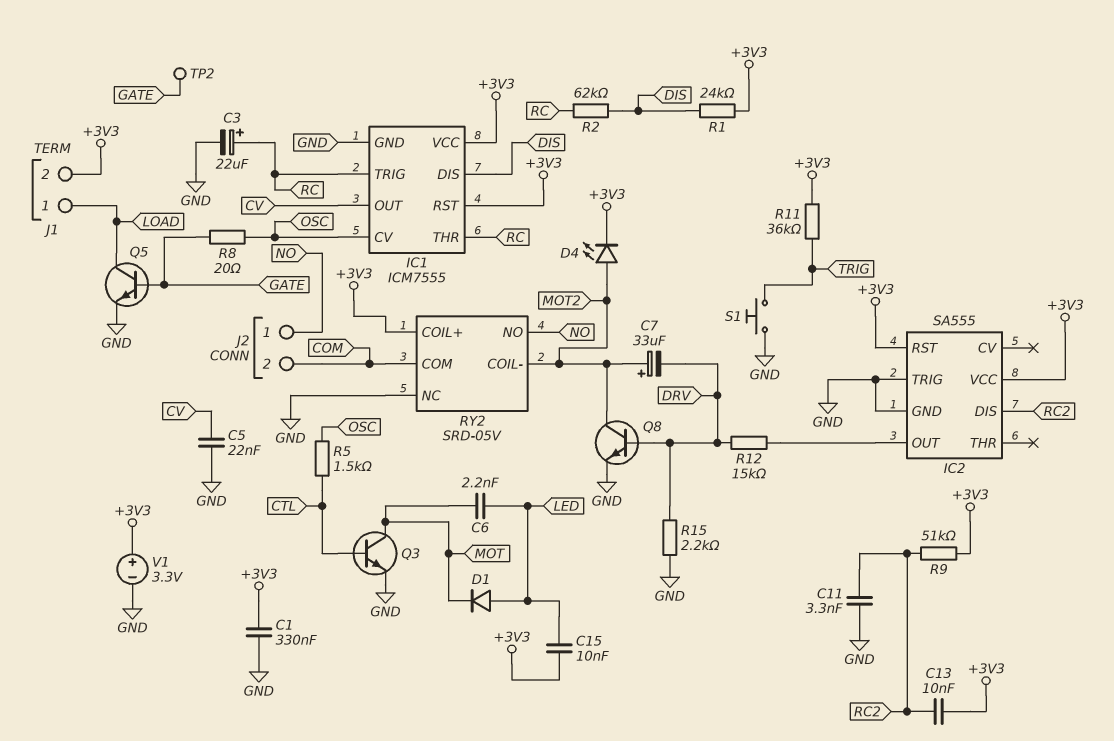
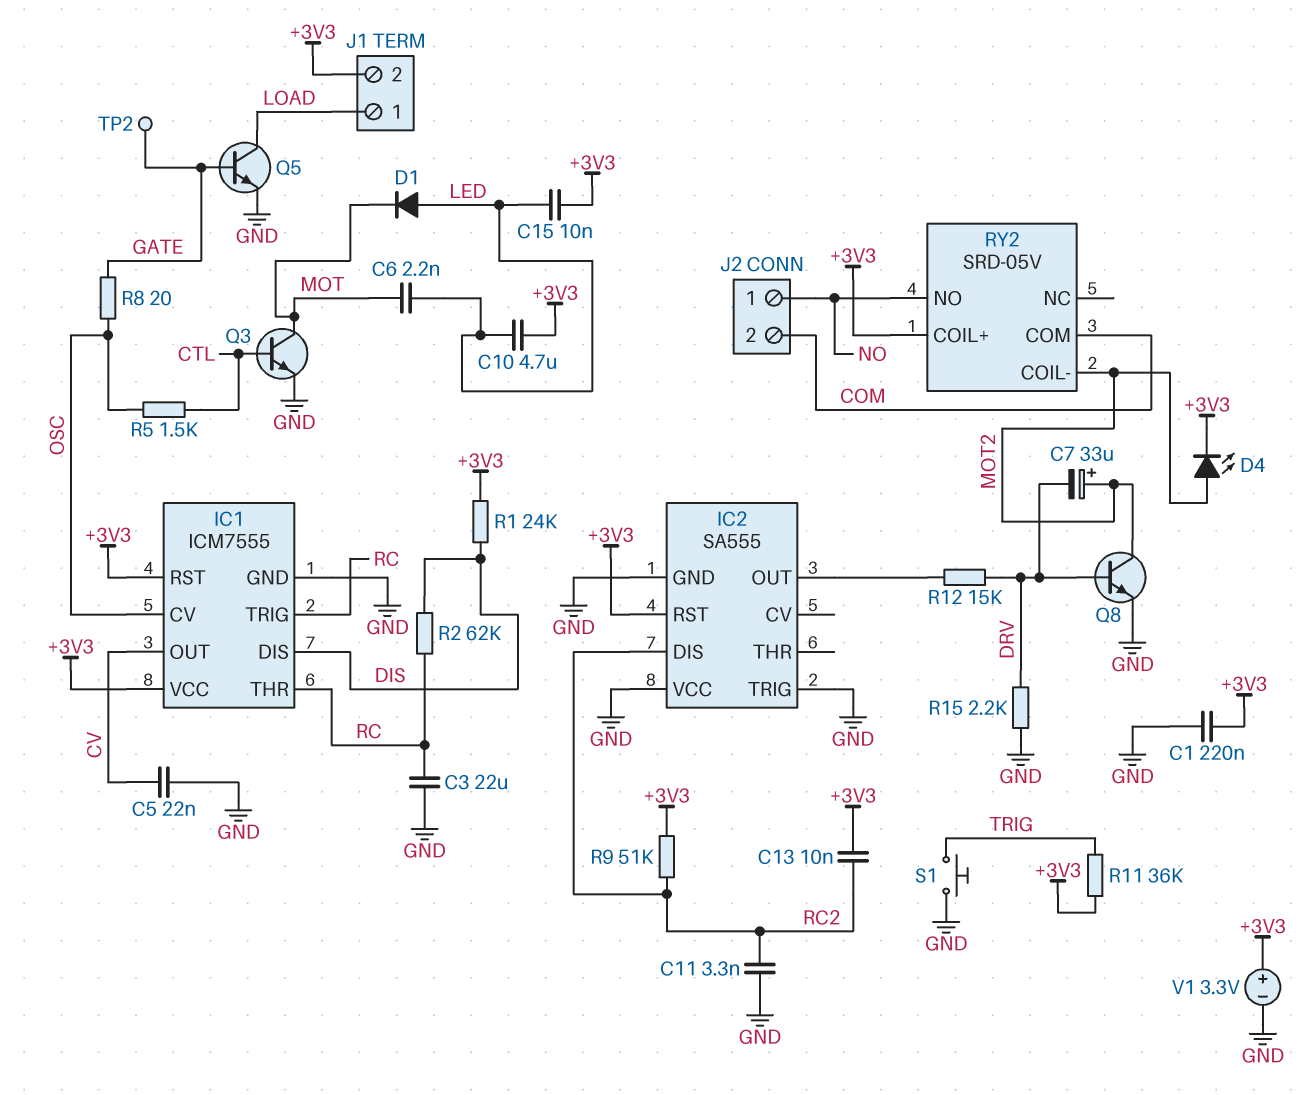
C1: 330nF (+3V3, GND) -> 220nF (+3V3, GND)
C3: 22uF (plus RC, minus GND) -> 22uF (GND, RC)
C10: none -> 4.7uF (+3V3, LED)
IC2 pin VCC: +3V3 -> GND
RY2 pin NC: GND -> none

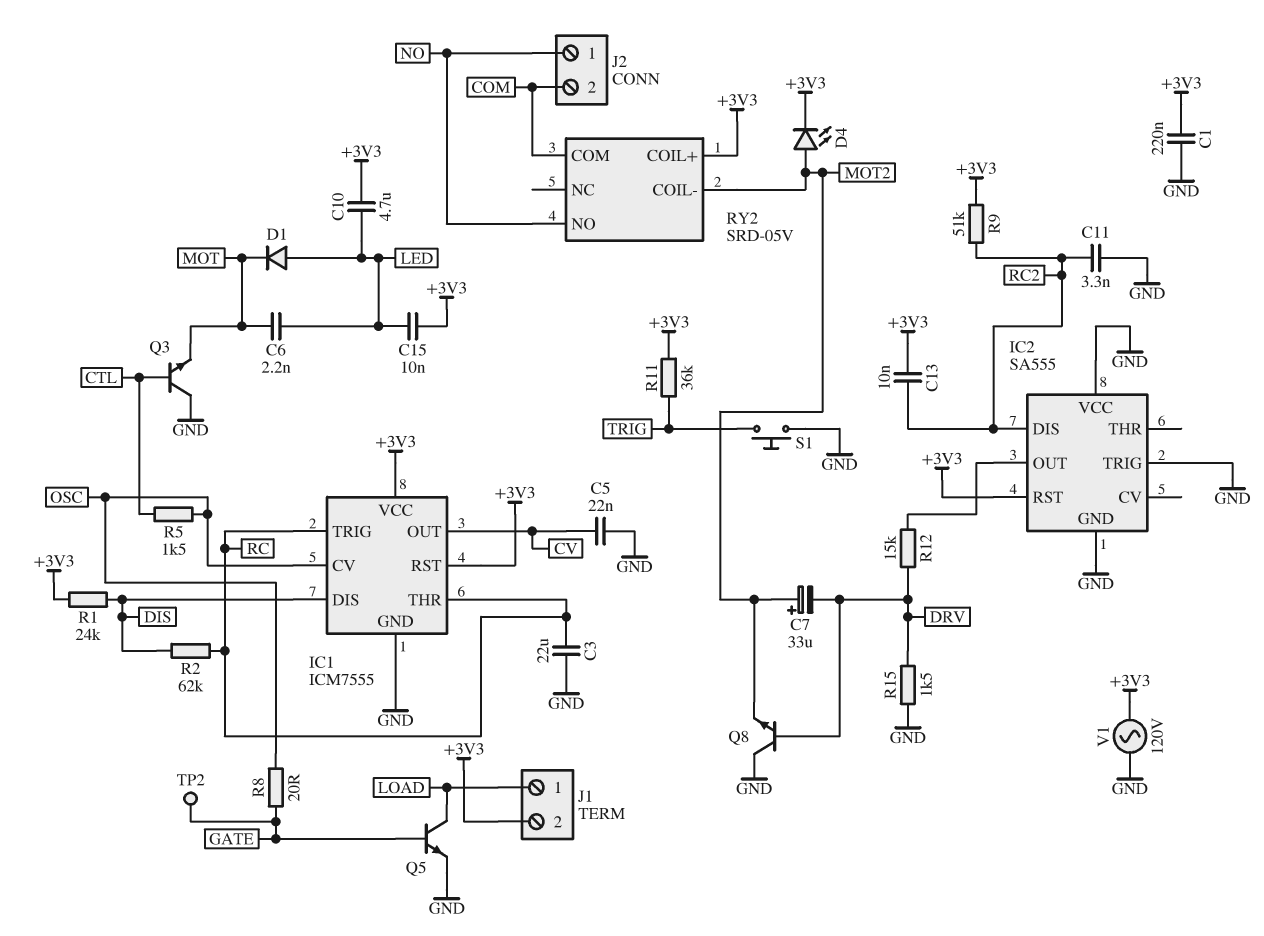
Q3: NPN (B CTL, C MOT, E GND) -> NPN (B CTL, C GND, E MOT)
Q8: NPN (B DRV, C MOT2, E GND) -> NPN (B DRV, C GND, E MOT2)
R15: 2.2k (DRV, GND) -> 1.5k (DRV, GND)
V1: 3.3V (plus +3V3, minus GND) -> AC 120V (+3V3, GND)

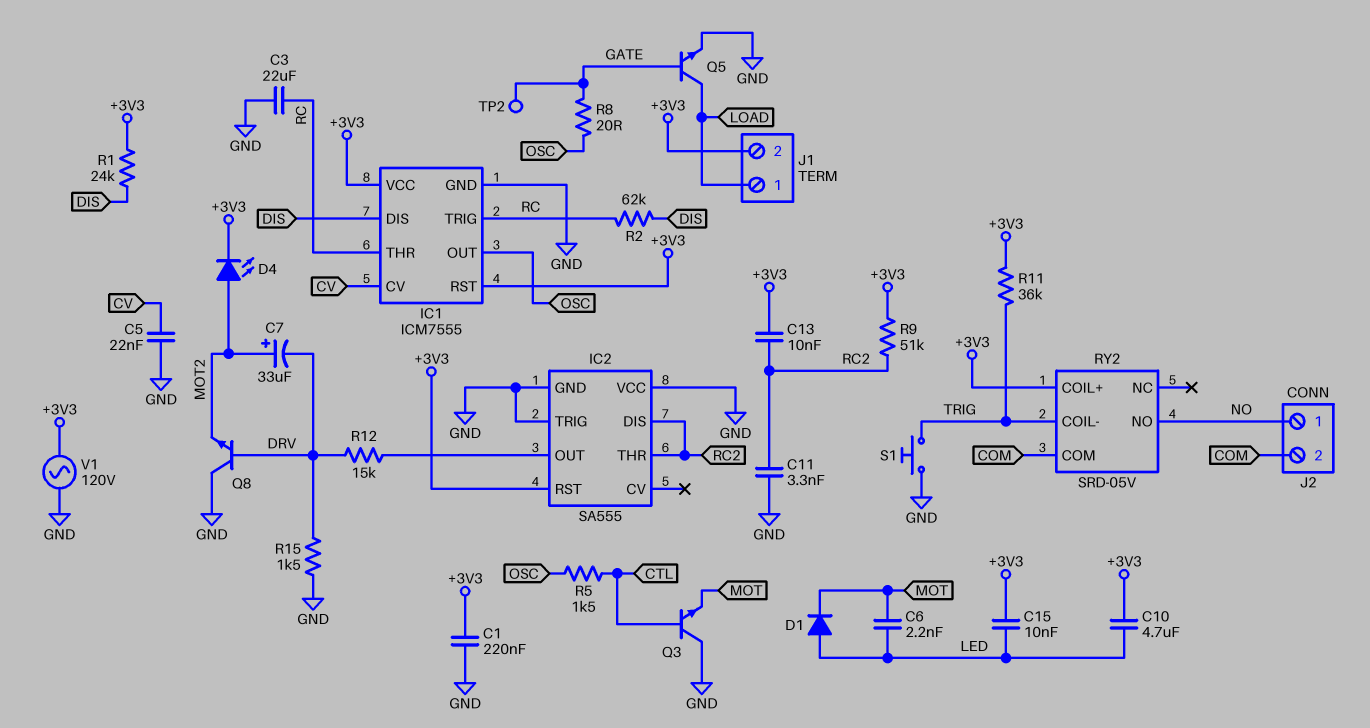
IC1 pin CV: OSC -> CV
IC1 pin OUT: CV -> OSC
IC2 pin THR: none -> RC2
RY2 pin COIL-: MOT2 -> TRIG

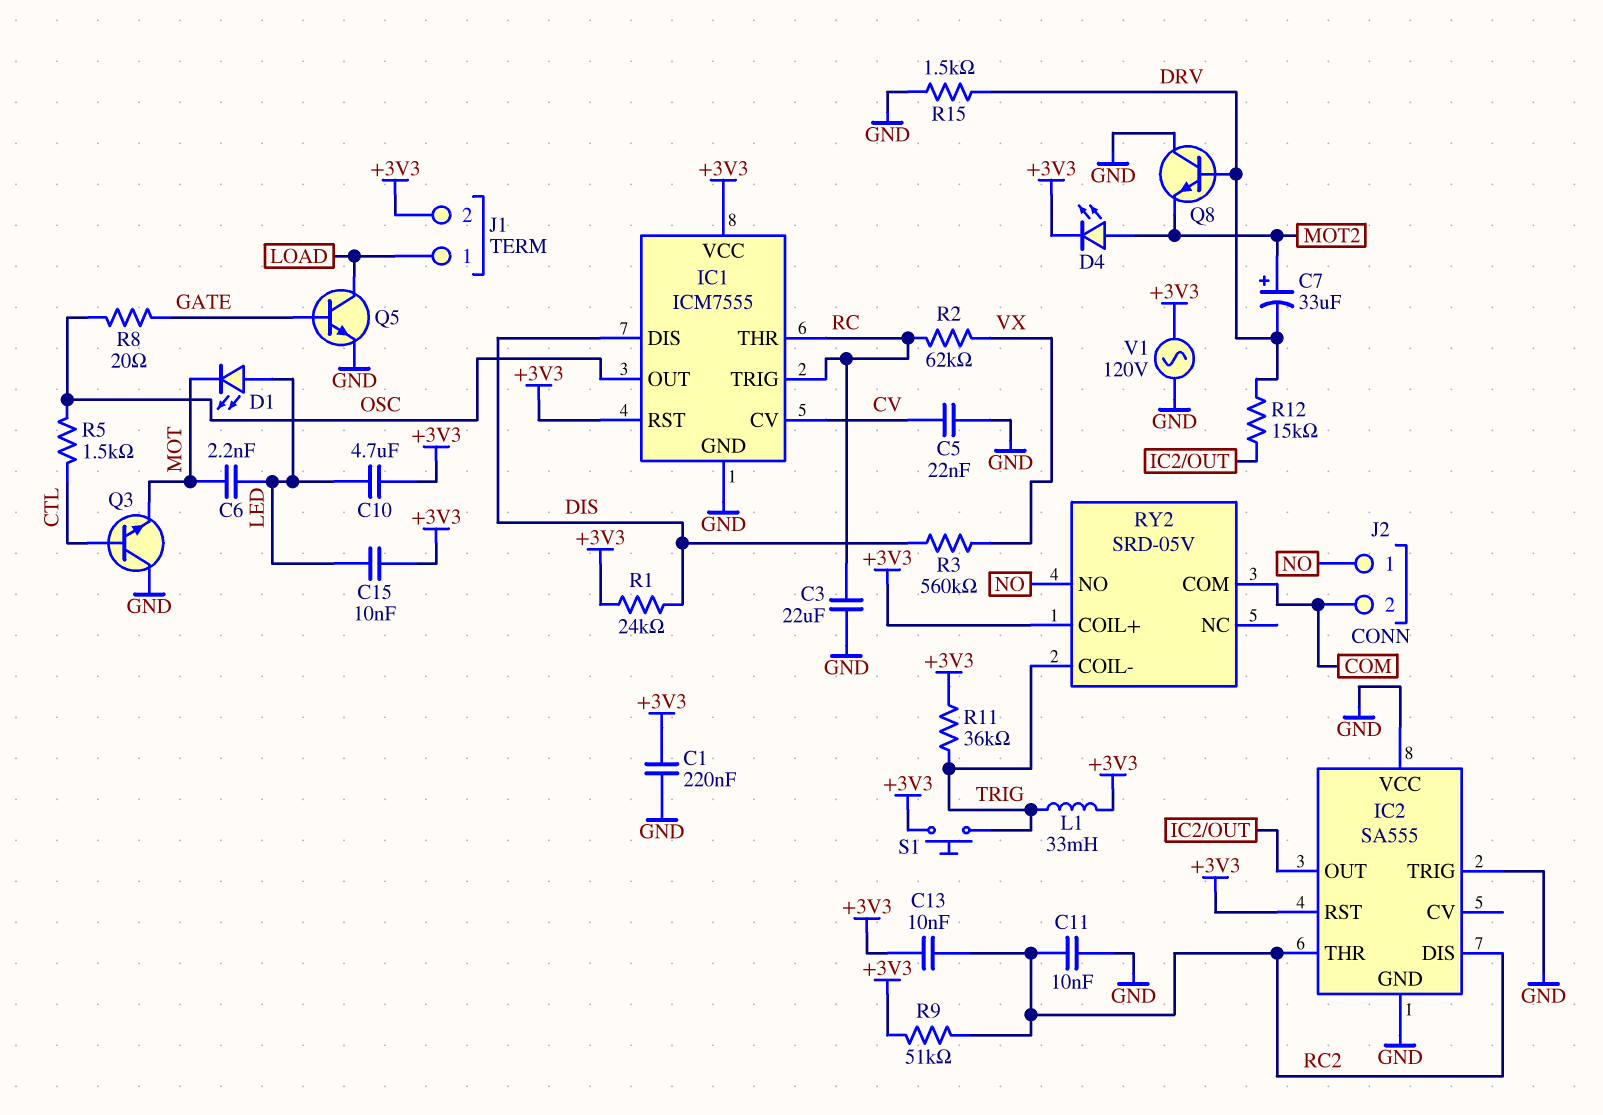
C11: 3.3nF (GND, RC2) -> 10nF (GND, RC2)
D1: diode (A LED, K MOT) -> LED (A LED, K MOT)
L1: none -> 33mH (+3V3, TRIG)
R2: 62k (DIS, RC) -> 62k (RC, VX)
R3: none -> 560k (DIS, VX)
S1: button (GND, TRIG) -> button (+3V3, TRIG)
TP2: test point (GATE) -> none

